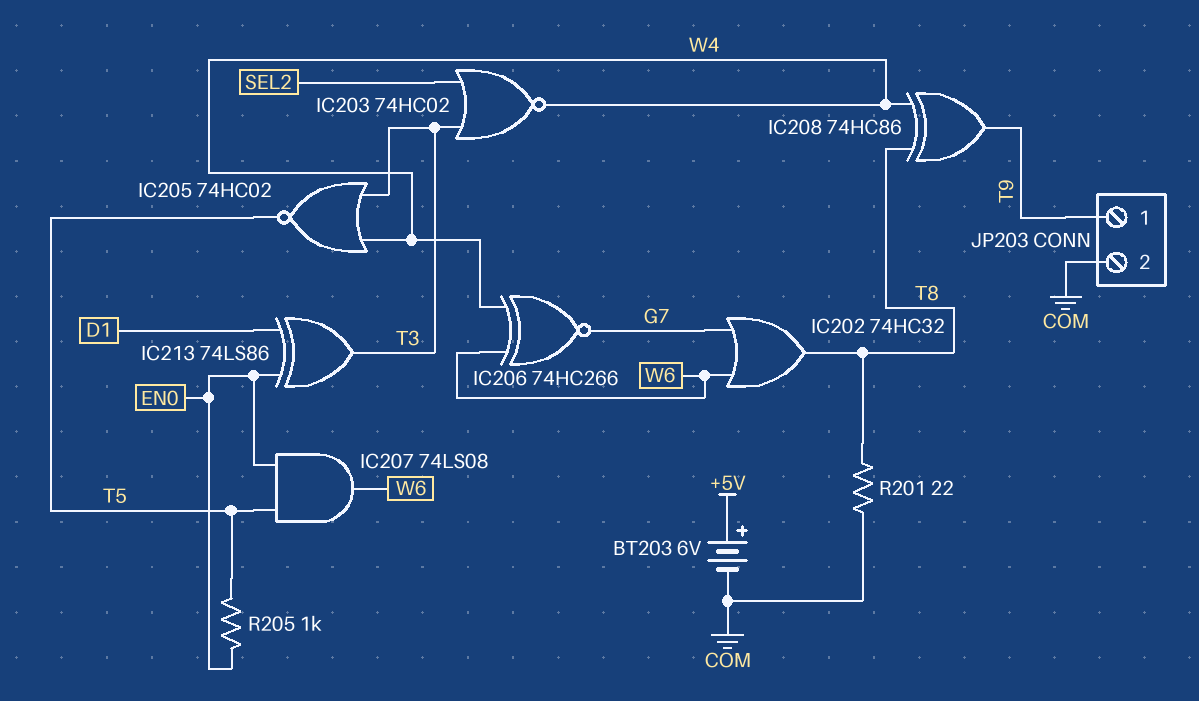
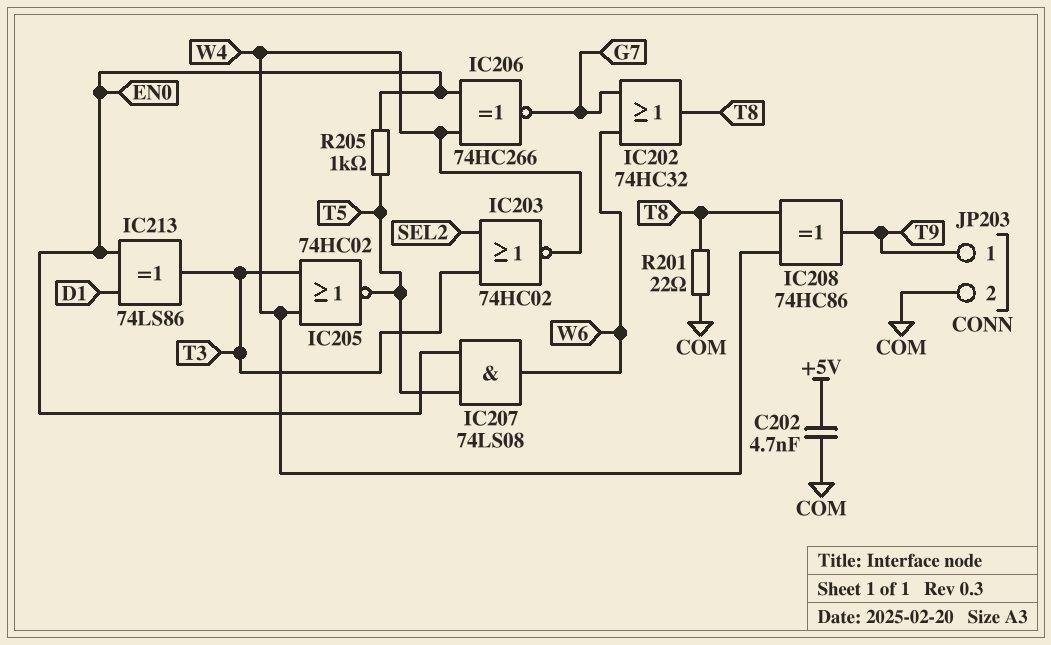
BT203: 6V (plus +5V, minus COM) -> none
C202: none -> 4.7nF (+5V, COM)
IC206: XNOR 74HC266 (in W4, in W6, out G7) -> XNOR 74HC266 (in EN0, in W4, out G7)

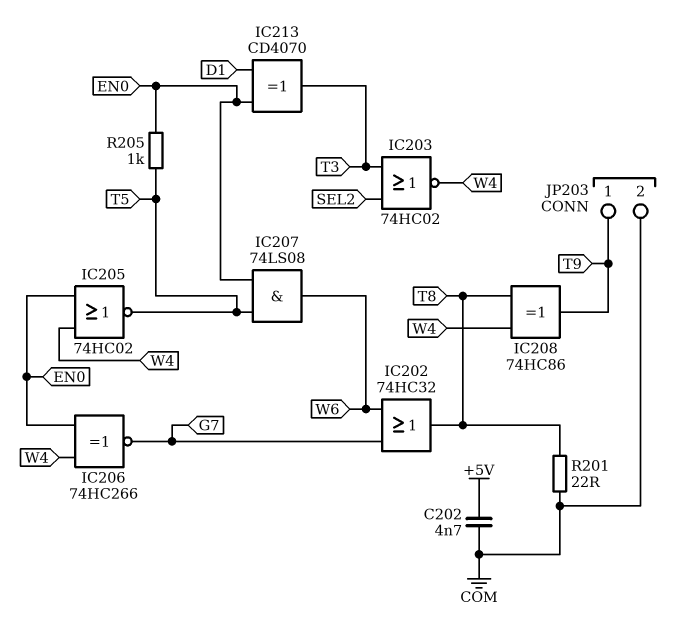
IC205: NOR 74HC02 (in T3, in W4, out T5) -> NOR 74HC02 (in EN0, in W4, out T5)
IC213: XOR 74LS86 (in D1, in EN0, out T3) -> XOR CD4070 (in D1, in EN0, out T3)

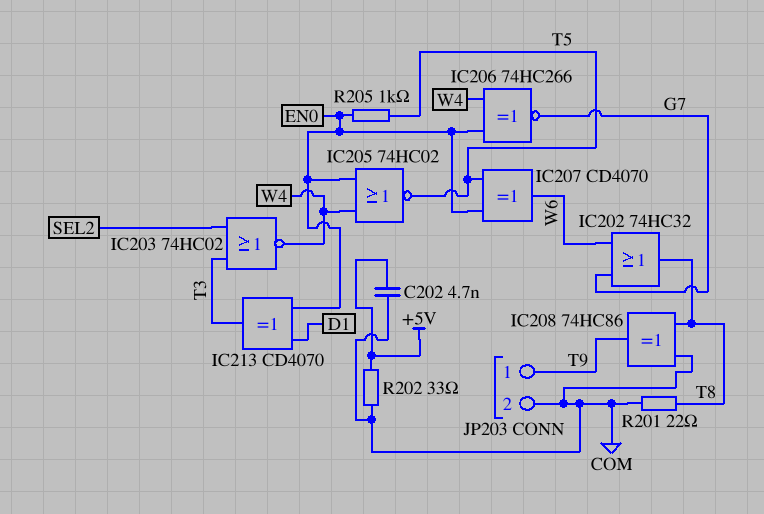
IC207: AND 74LS08 (in EN0, in T5, out W6) -> XOR CD4070 (in EN0, in T5, out W6)
IC208: XOR 74HC86 (in T8, in W4, out T9) -> XOR 74HC86 (in COM, in T8, out T9)
R202: none -> 33 (+5V, COM)

